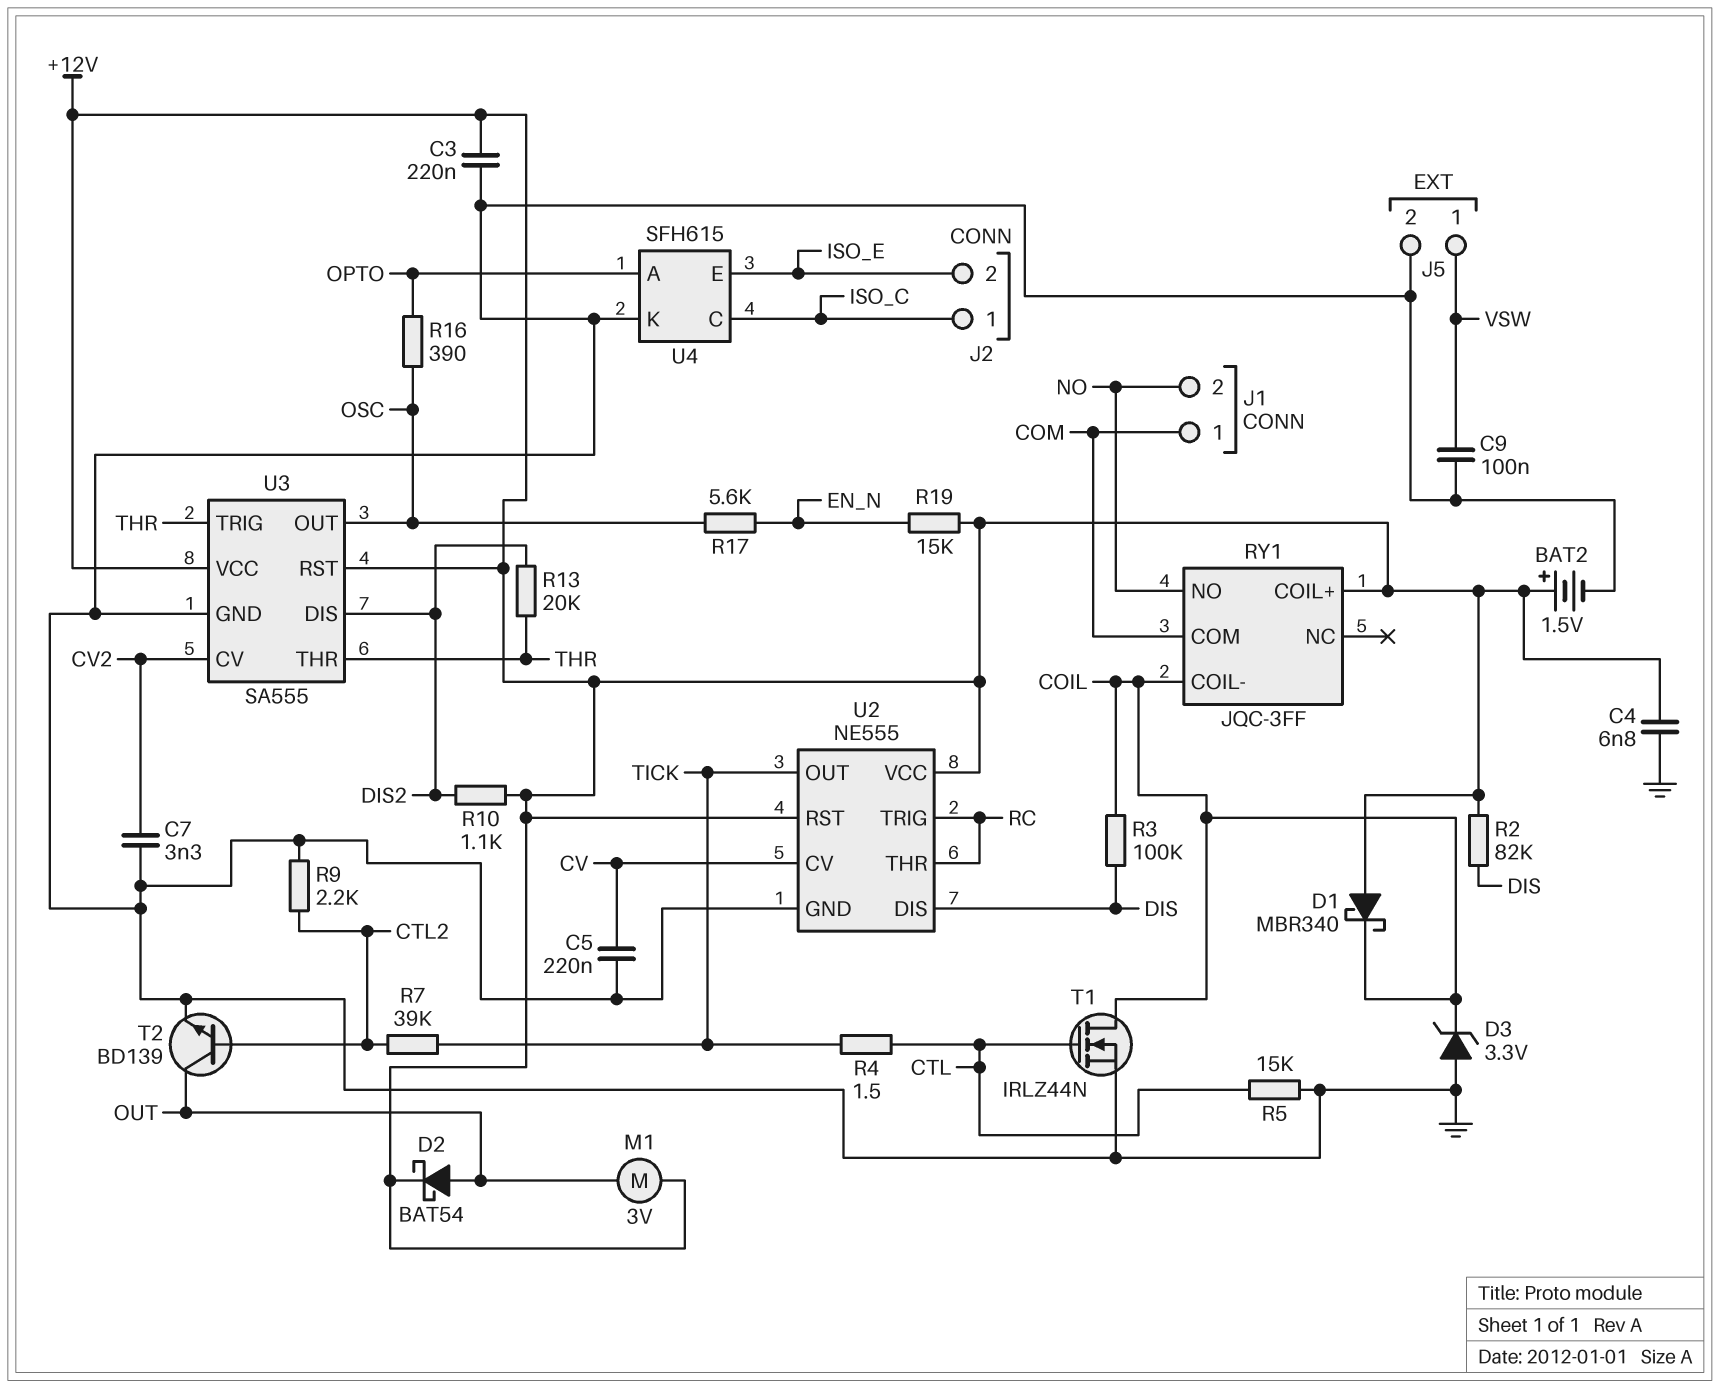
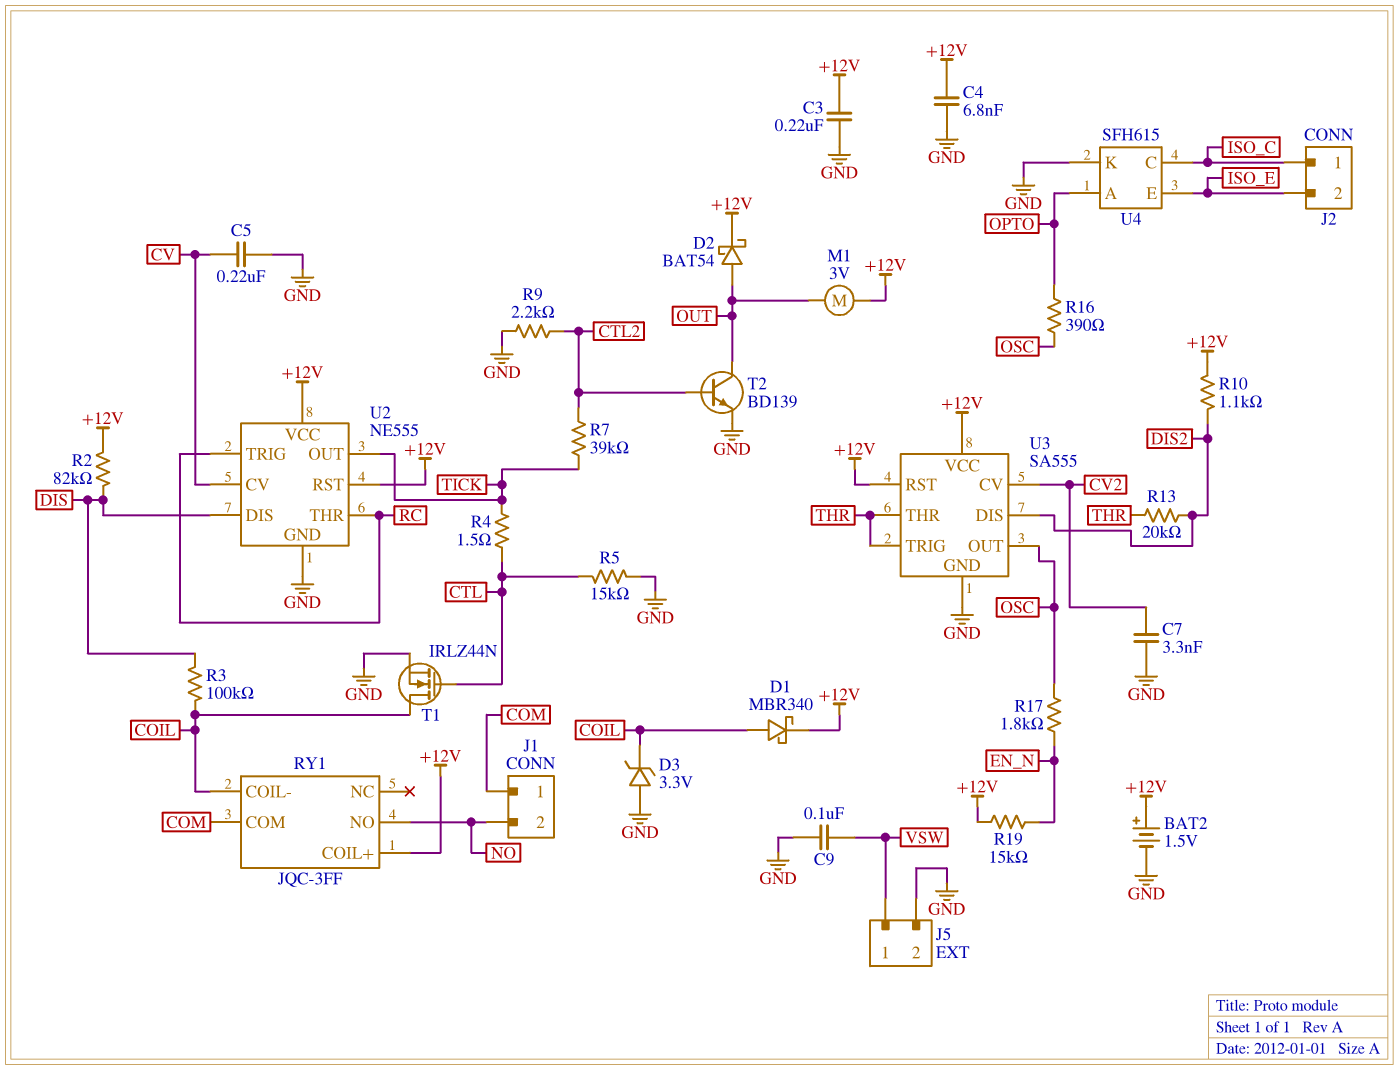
D1: schottky MBR340 (A +12V, K COIL) -> schottky MBR340 (A COIL, K +12V)
R17: 5.6k (EN_N, OSC) -> 1.8k (EN_N, OSC)

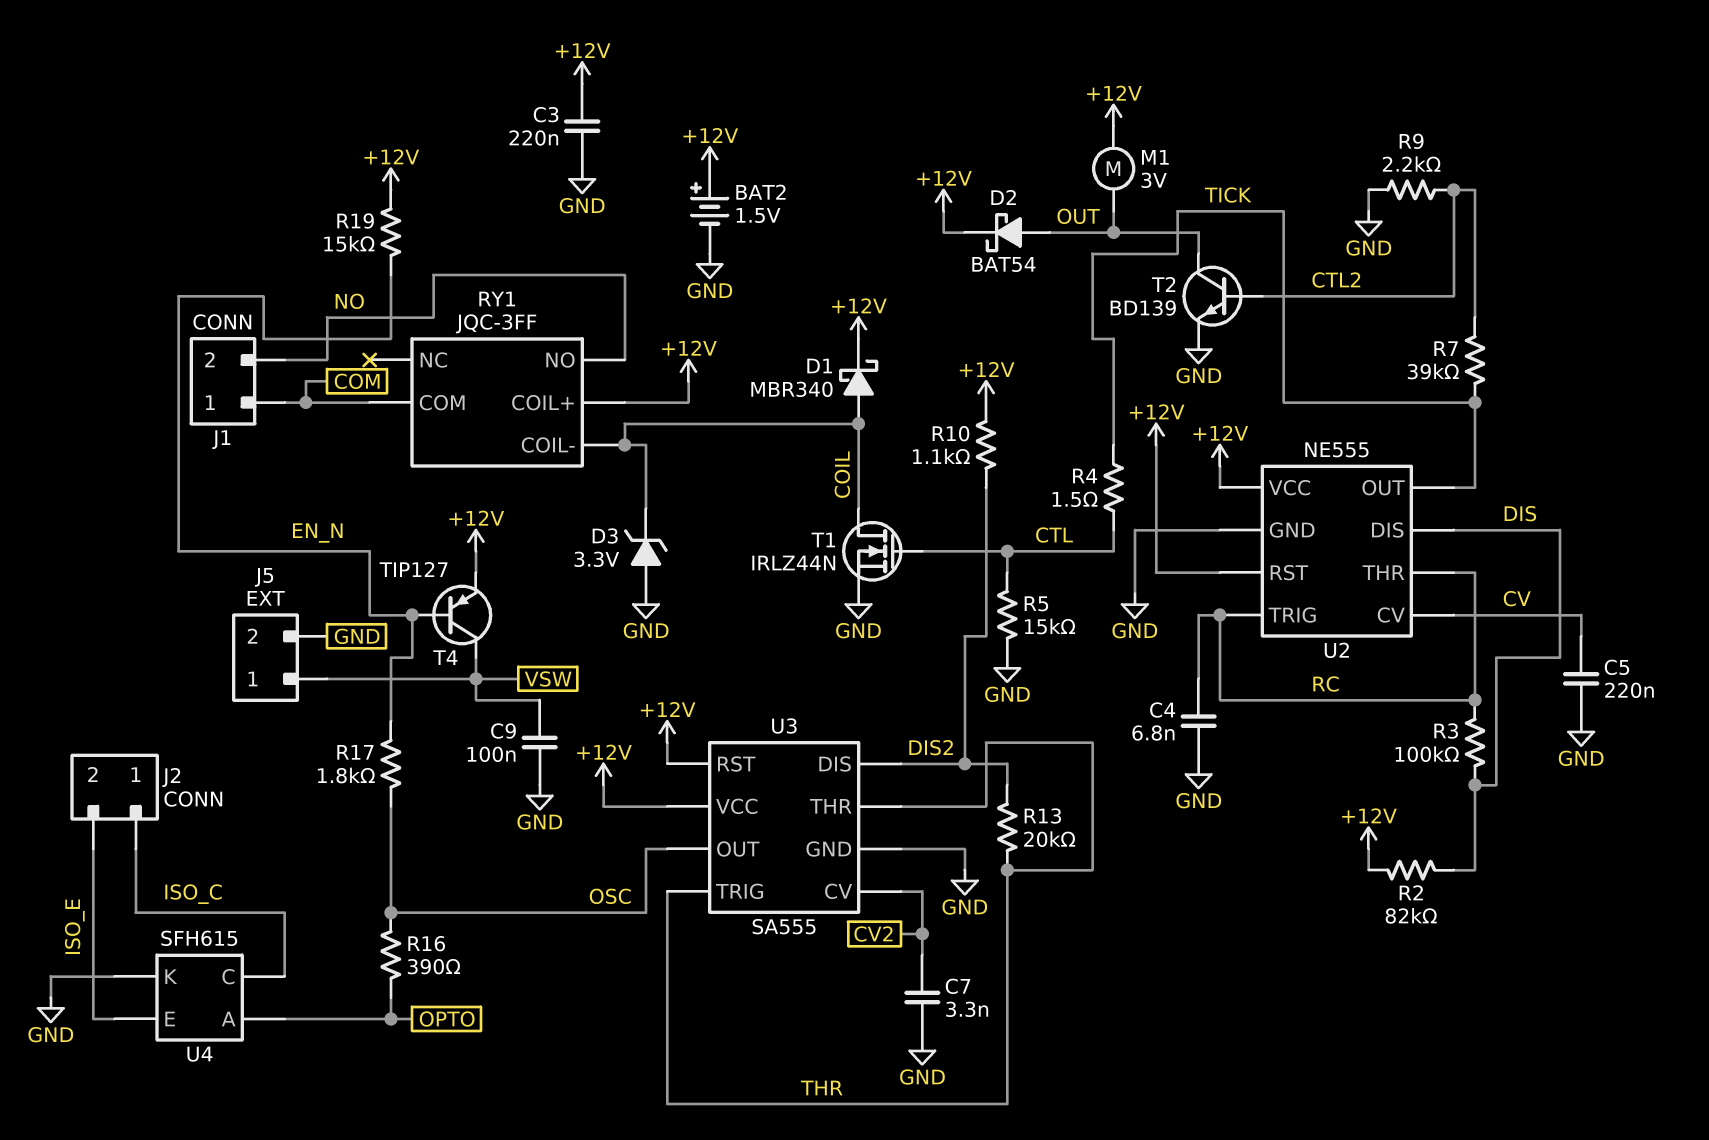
C4: 6.8nF (+12V, GND) -> 6.8nF (GND, RC)
R3: 100k (COIL, DIS) -> 100k (DIS, RC)
T4: none -> PNP TIP127 (B EN_N, C VSW, E +12V)

